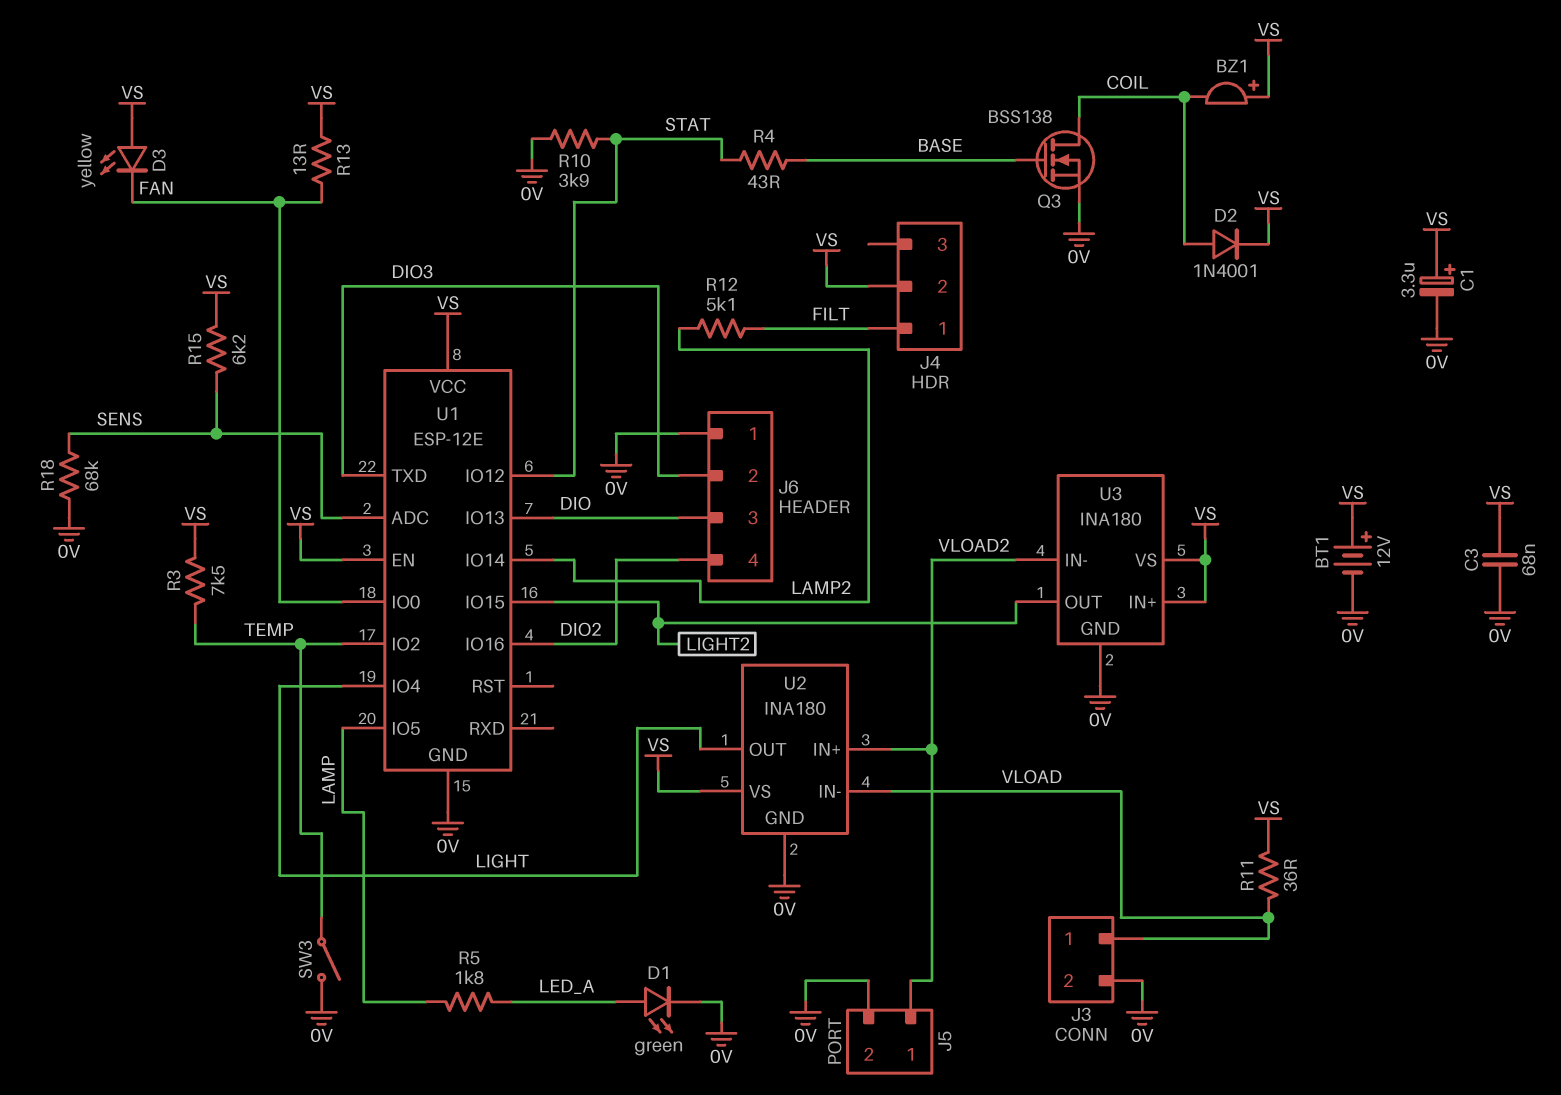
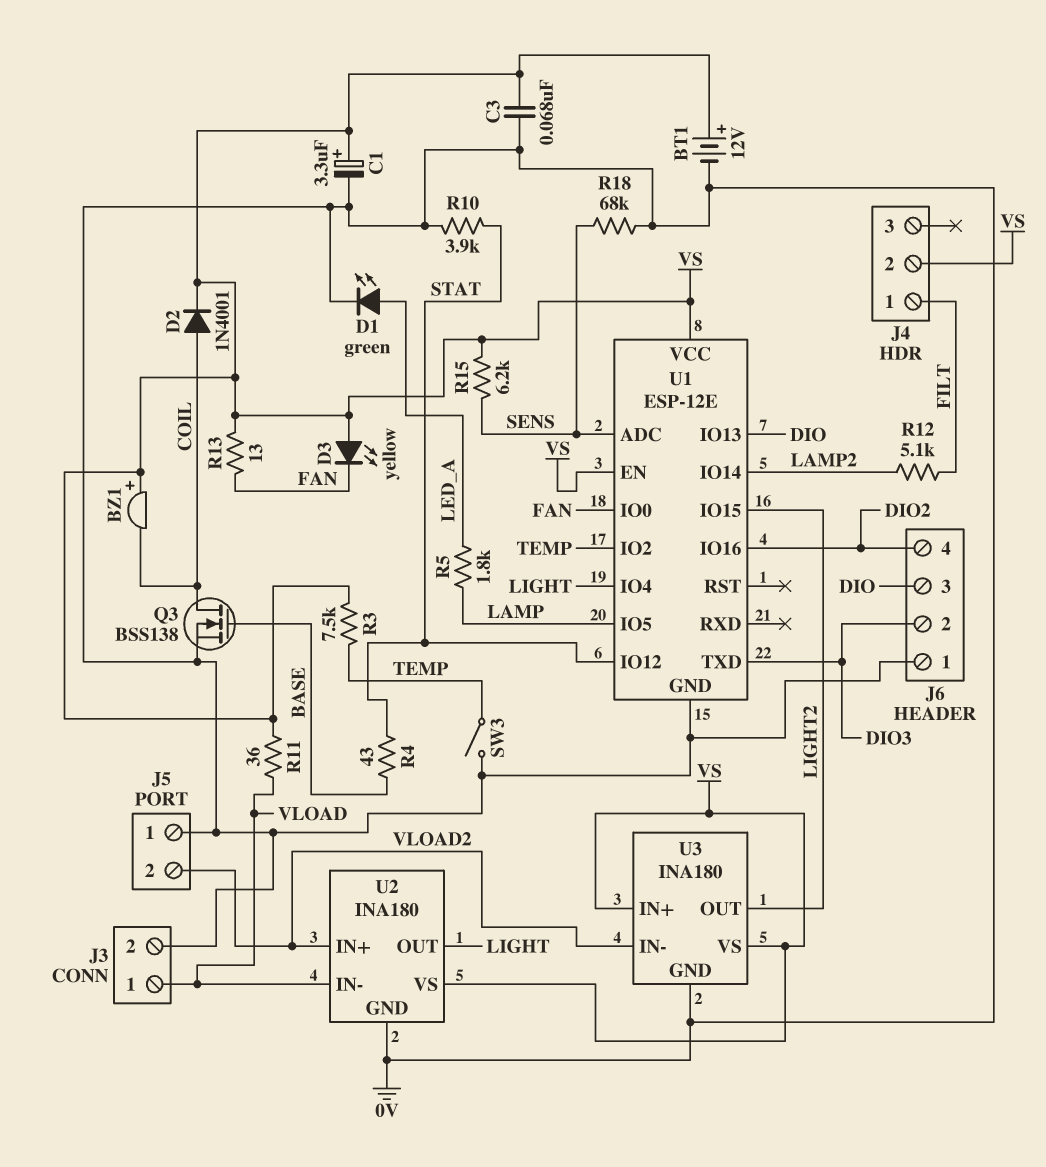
J5 pin 1: VLOAD2 -> 0V
J5 pin 2: 0V -> VLOAD2

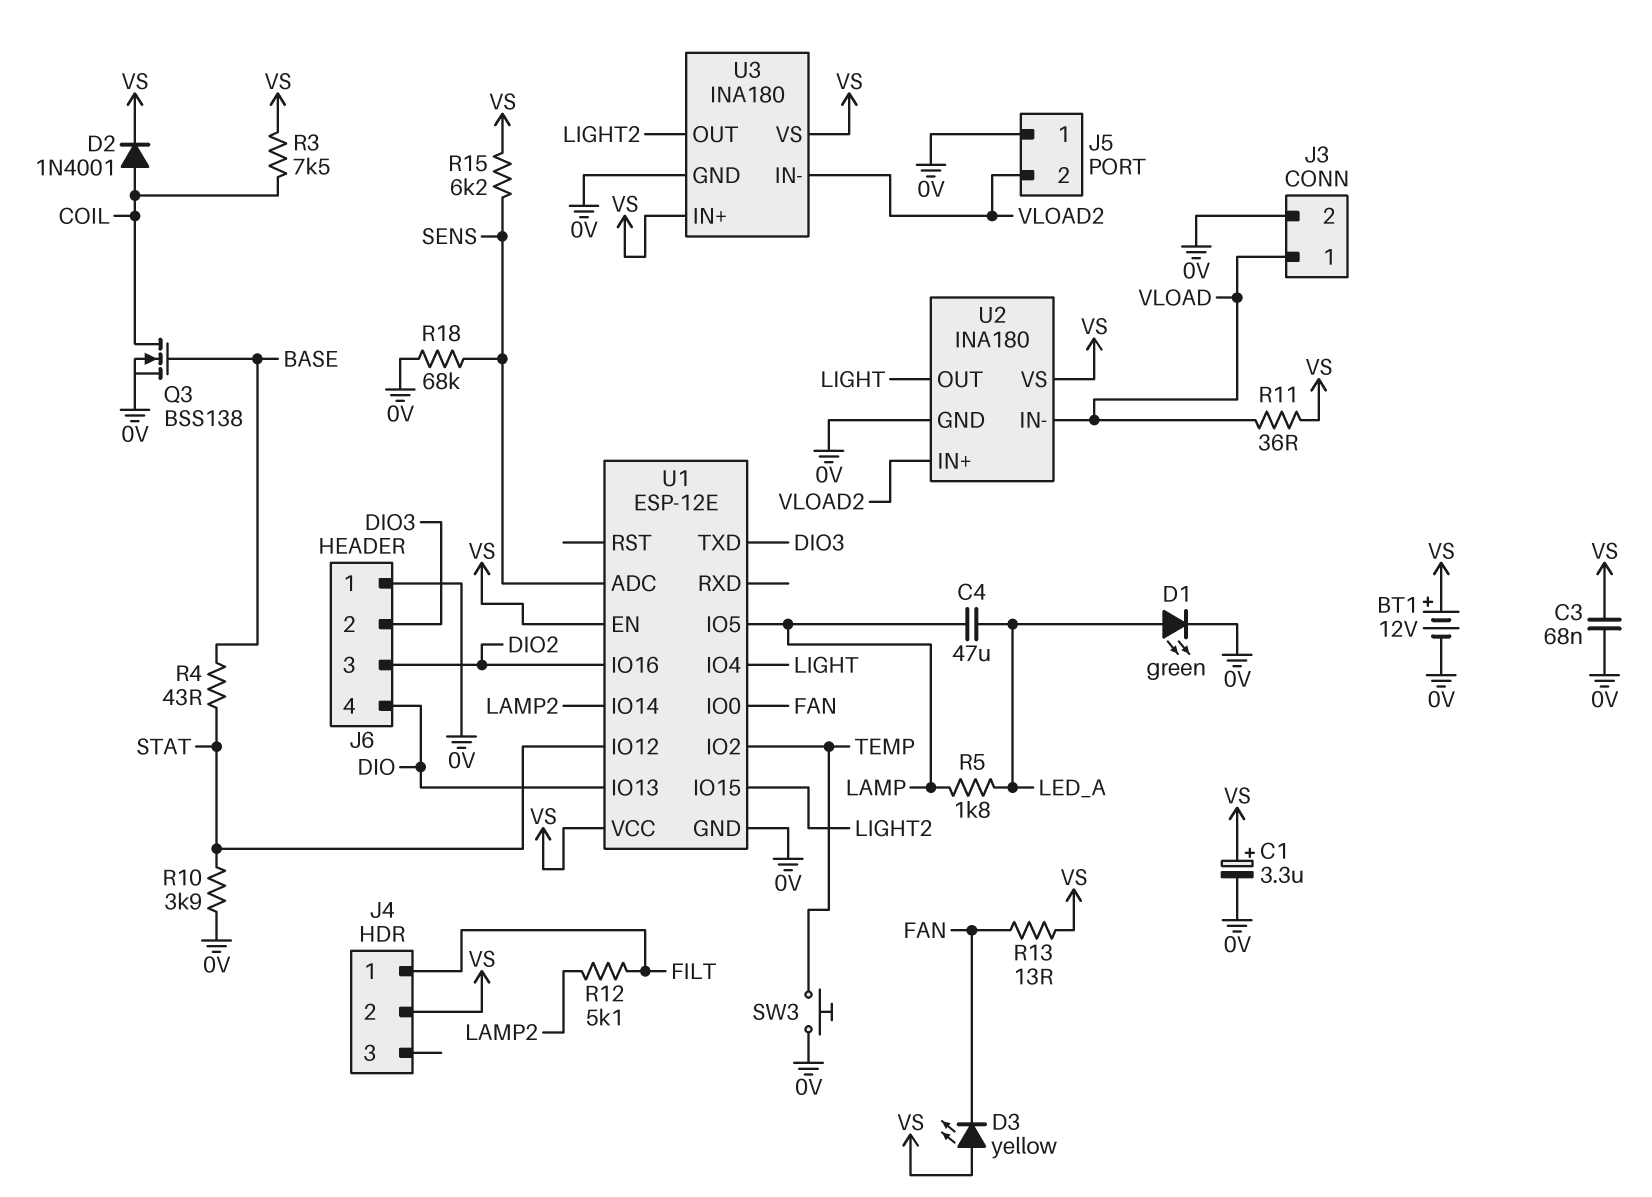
BZ1: buzzer (plus VS, minus COIL) -> none
C4: none -> 47uF (LAMP, LED_A)
J6 pin 3: DIO -> DIO2
J6 pin 4: DIO2 -> DIO
R3: 7.5k (TEMP, VS) -> 7.5k (COIL, VS)
SW3: switch (0V, TEMP) -> button (0V, TEMP)

